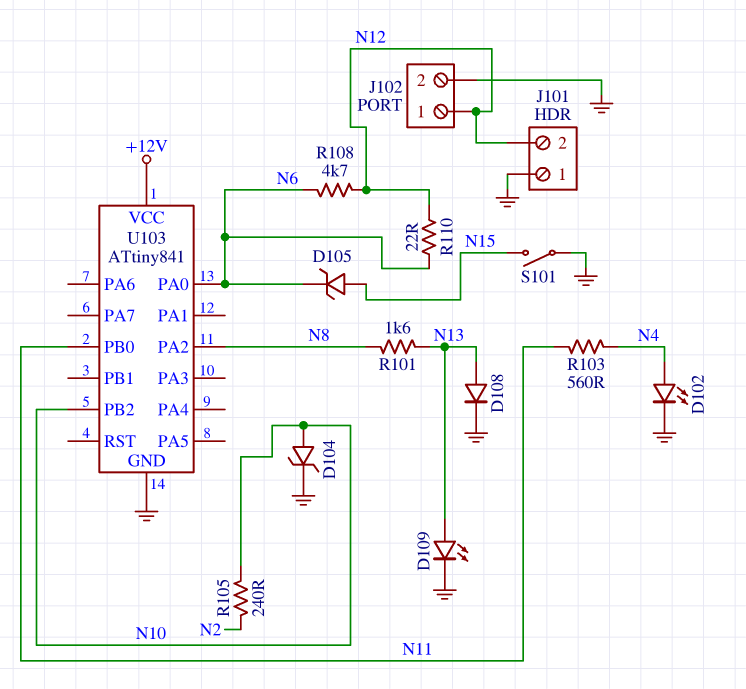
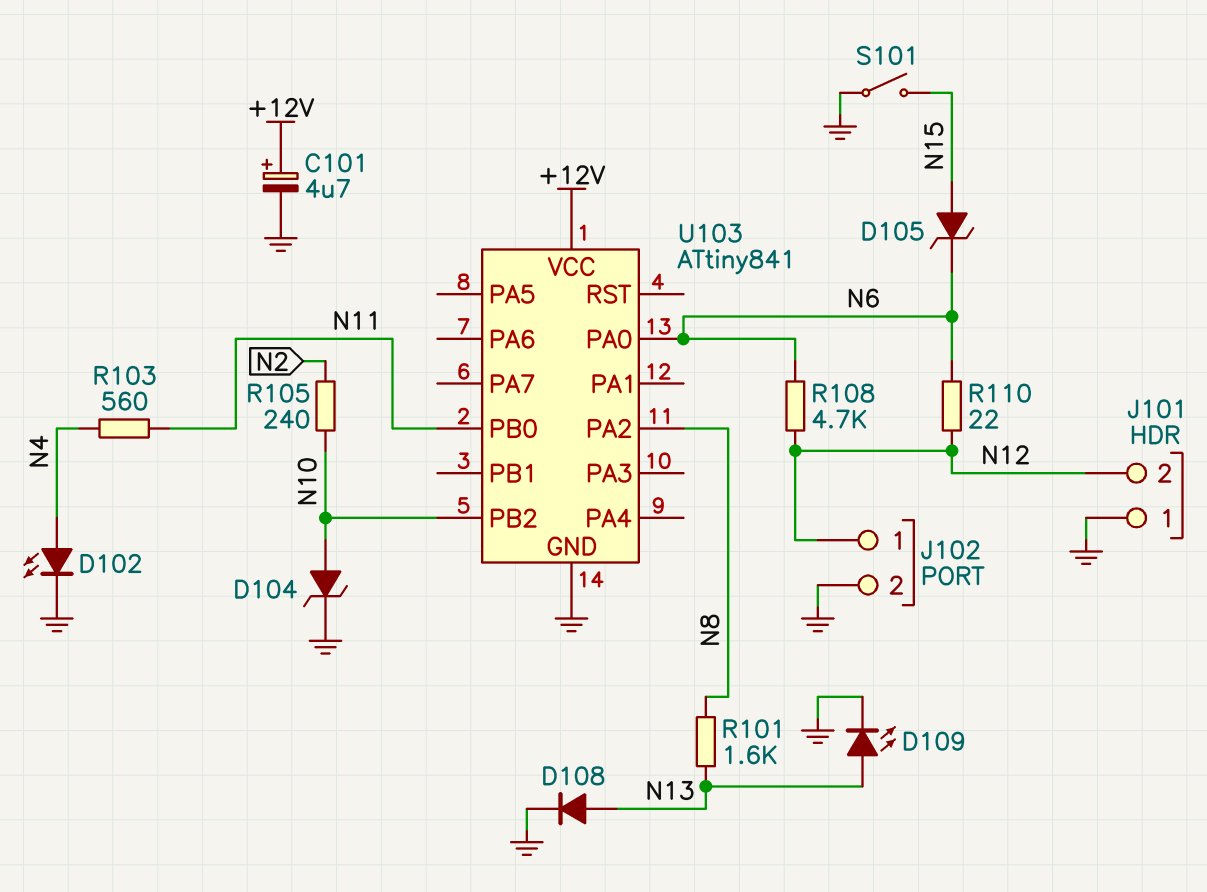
C101: none -> 4.7uF (plus +12V, minus GND)

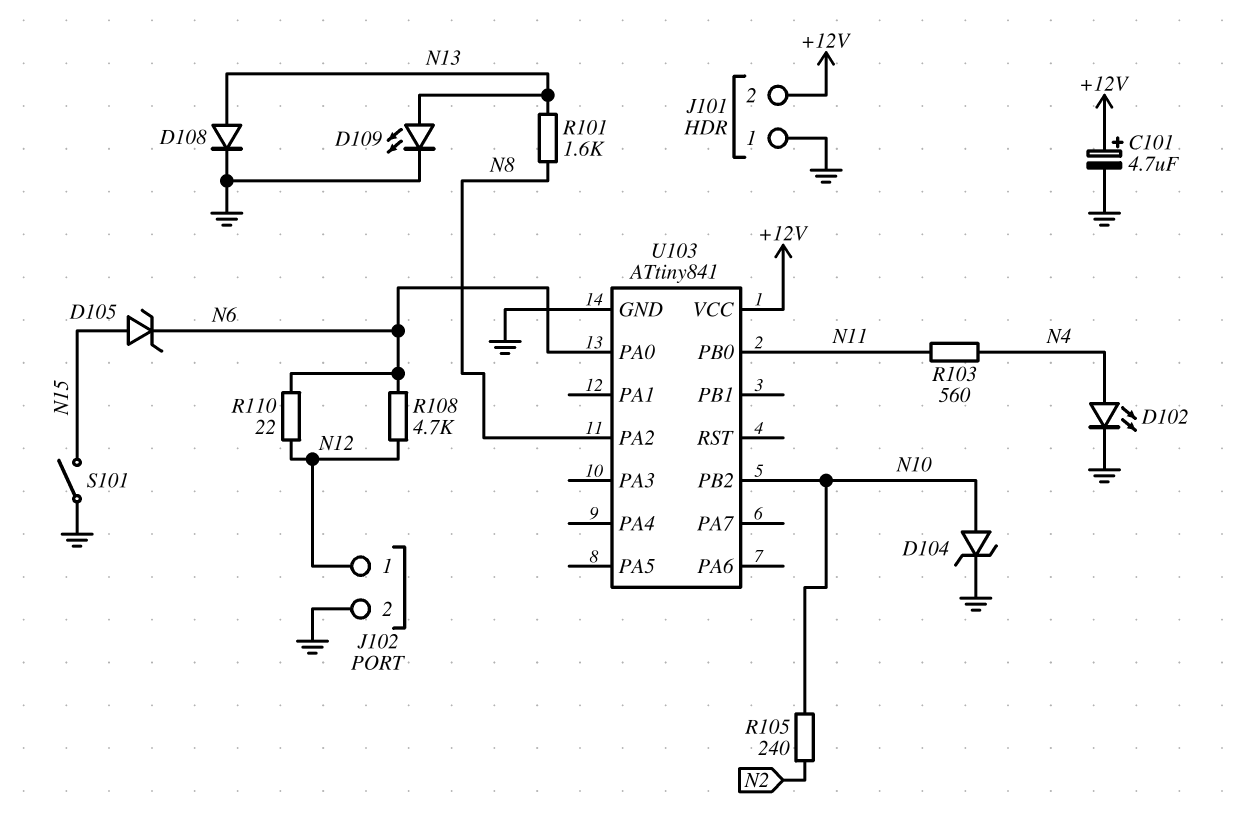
J101 pin 2: N12 -> +12V

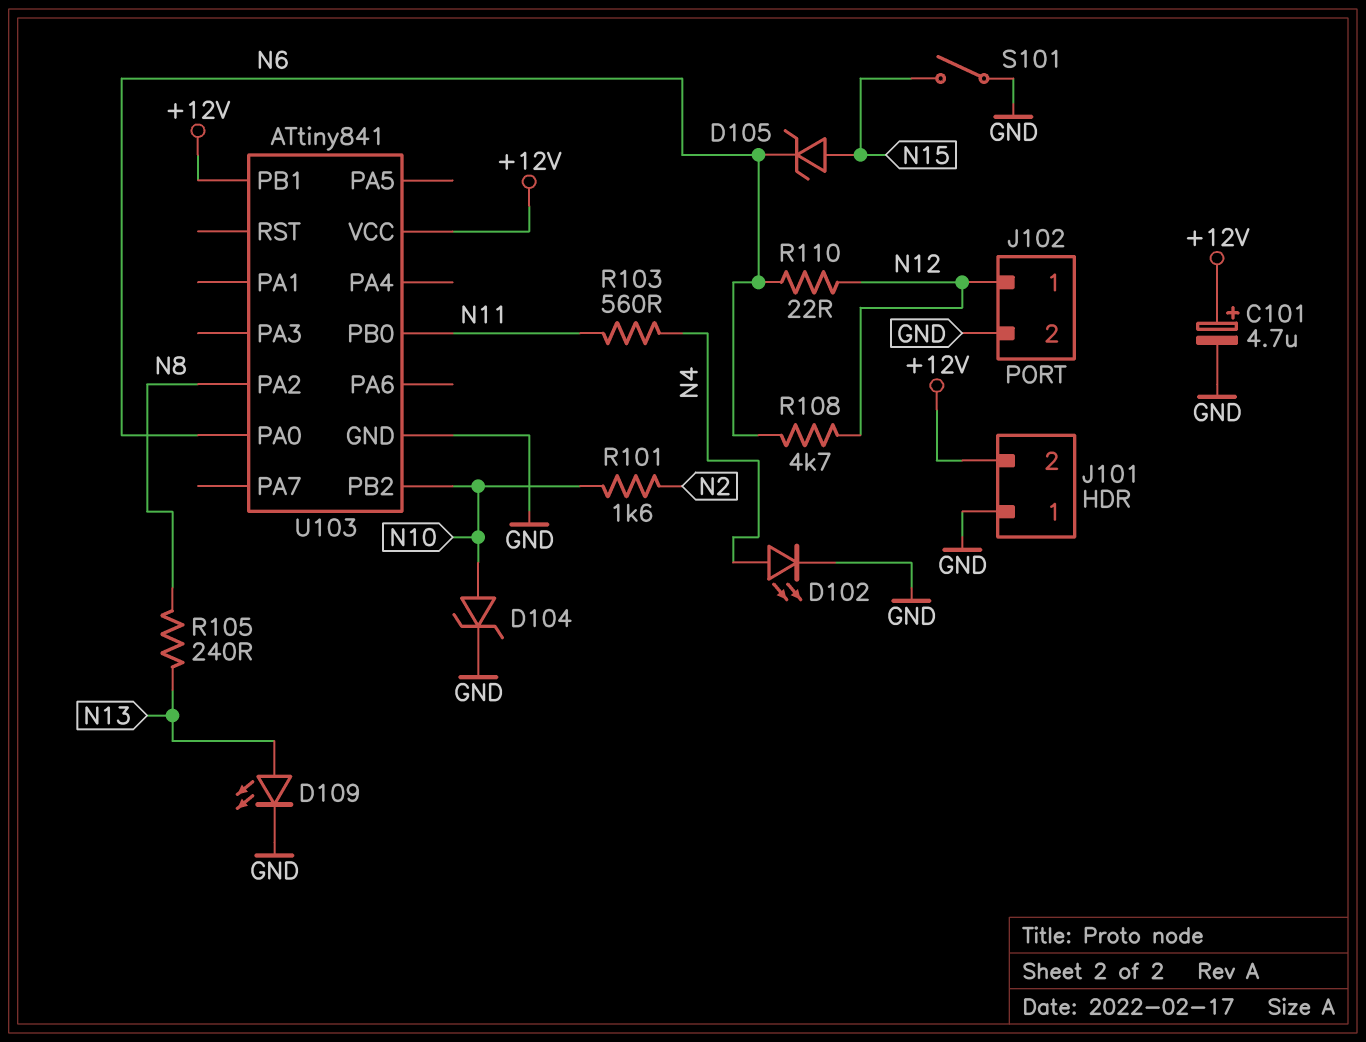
D108: diode (A N13, K GND) -> none
R101: 1.6k (N8, N13) -> 1.6k (N2, N10)
R105: 240 (N2, N10) -> 240 (N8, N13)
U103 pin PB1: none -> +12V

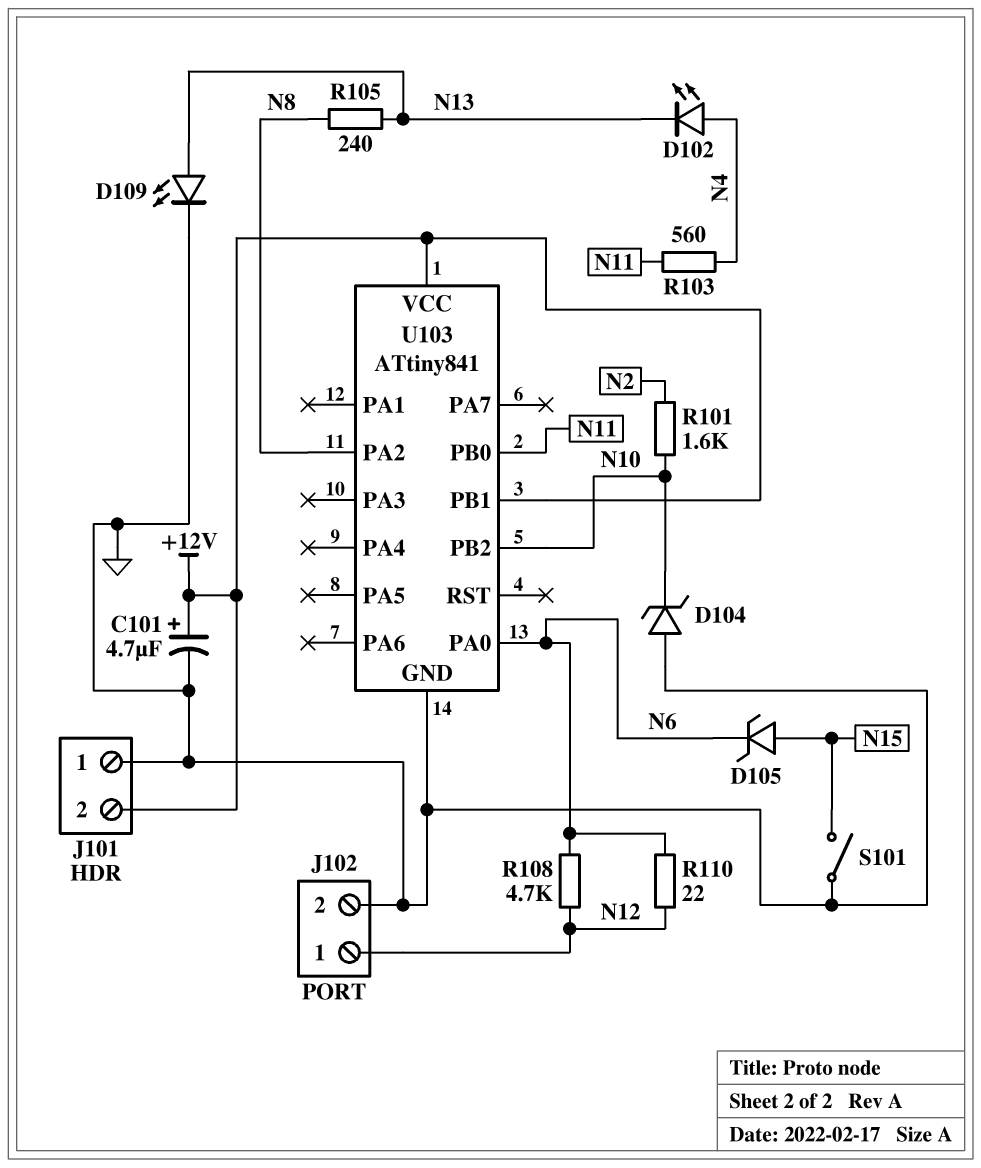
D102: LED (A N4, K GND) -> LED (A N4, K N13)
D104: zener (A N10, K GND) -> zener (A GND, K N10)

